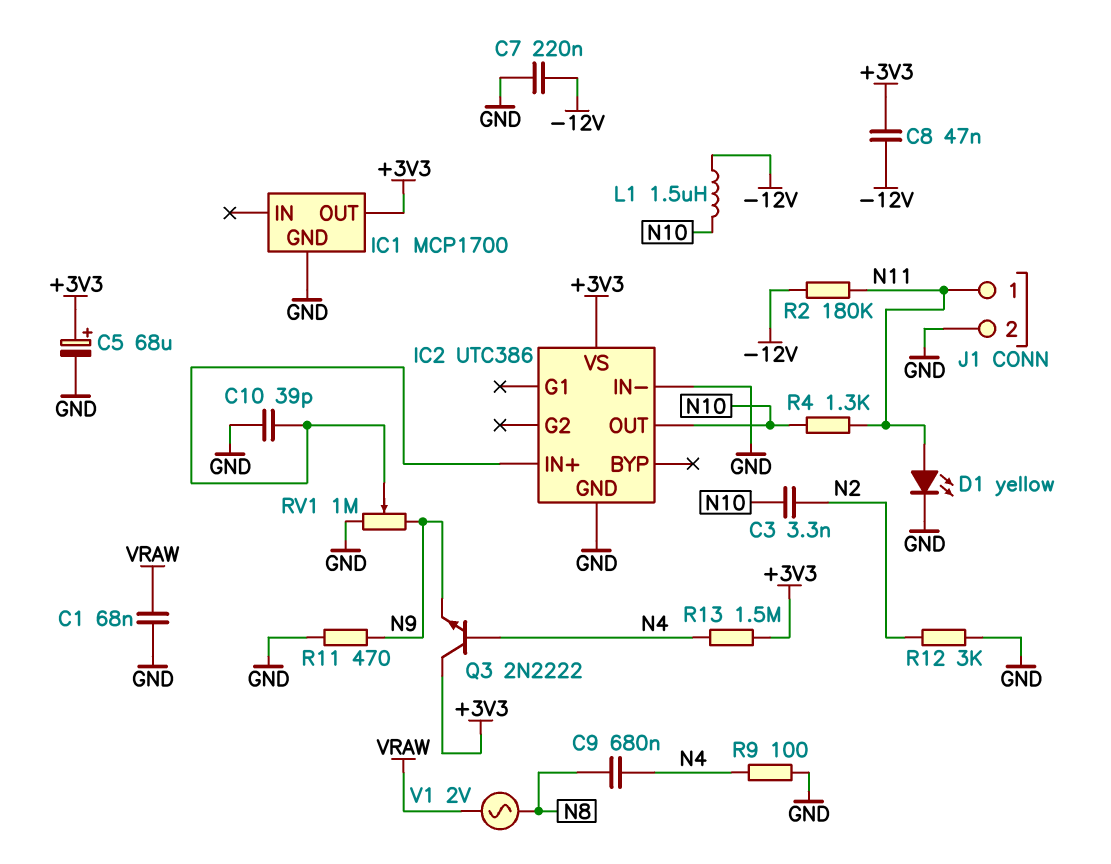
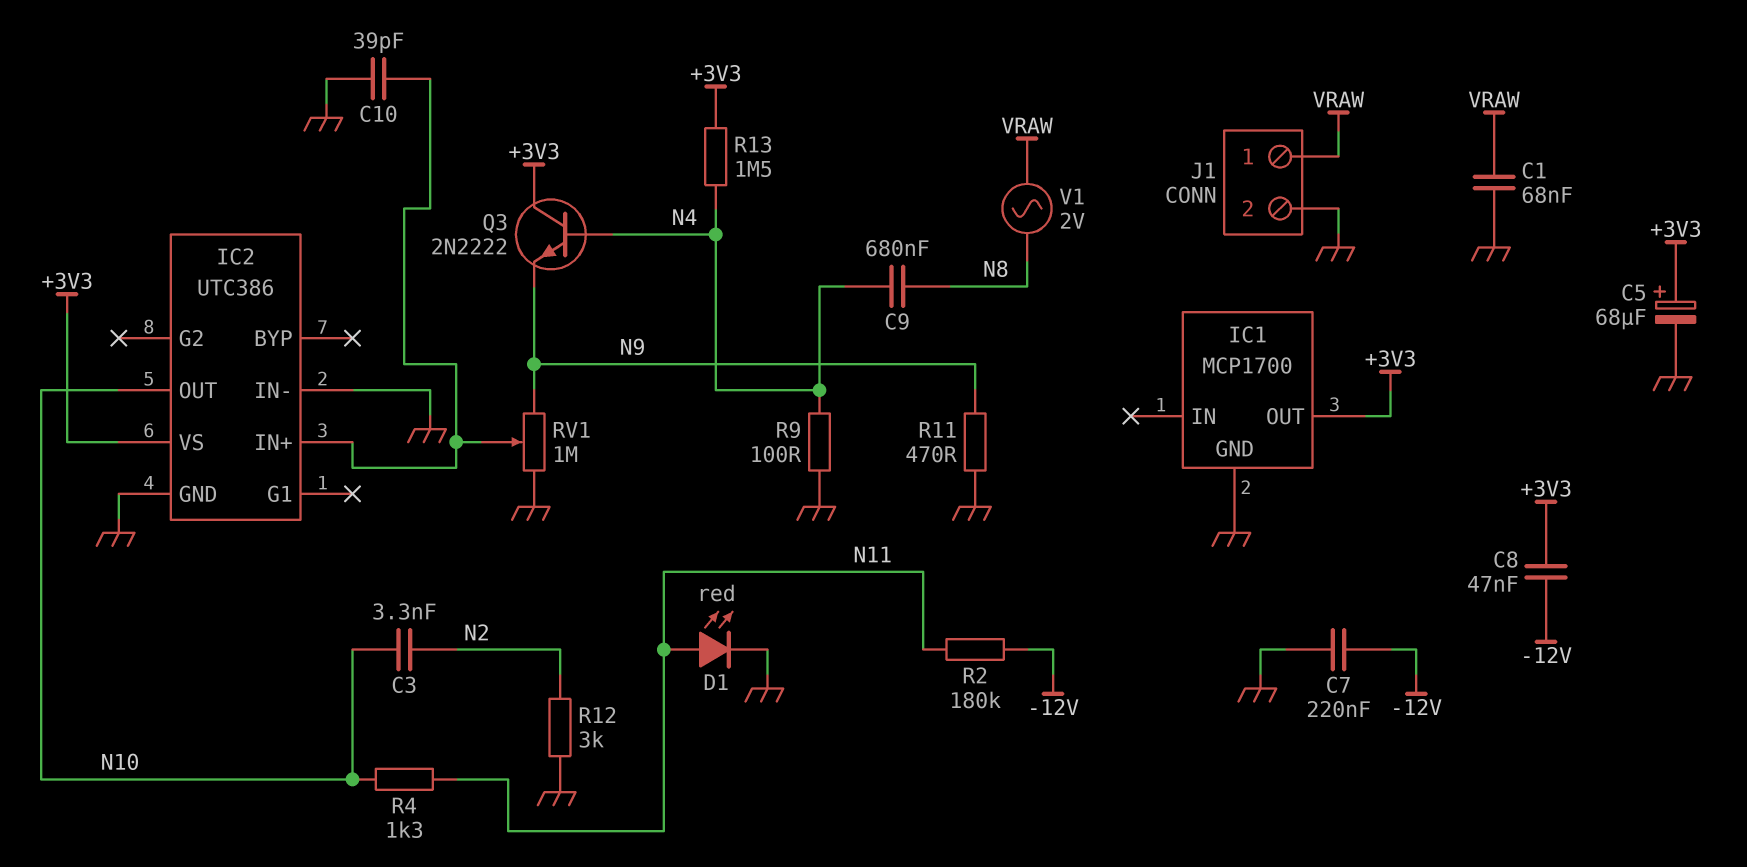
D1: LED yellow (A N11, K GND) -> LED red (A N11, K GND)
J1 pin 1: N11 -> VRAW
L1: 1.5uH (-12V, N10) -> none

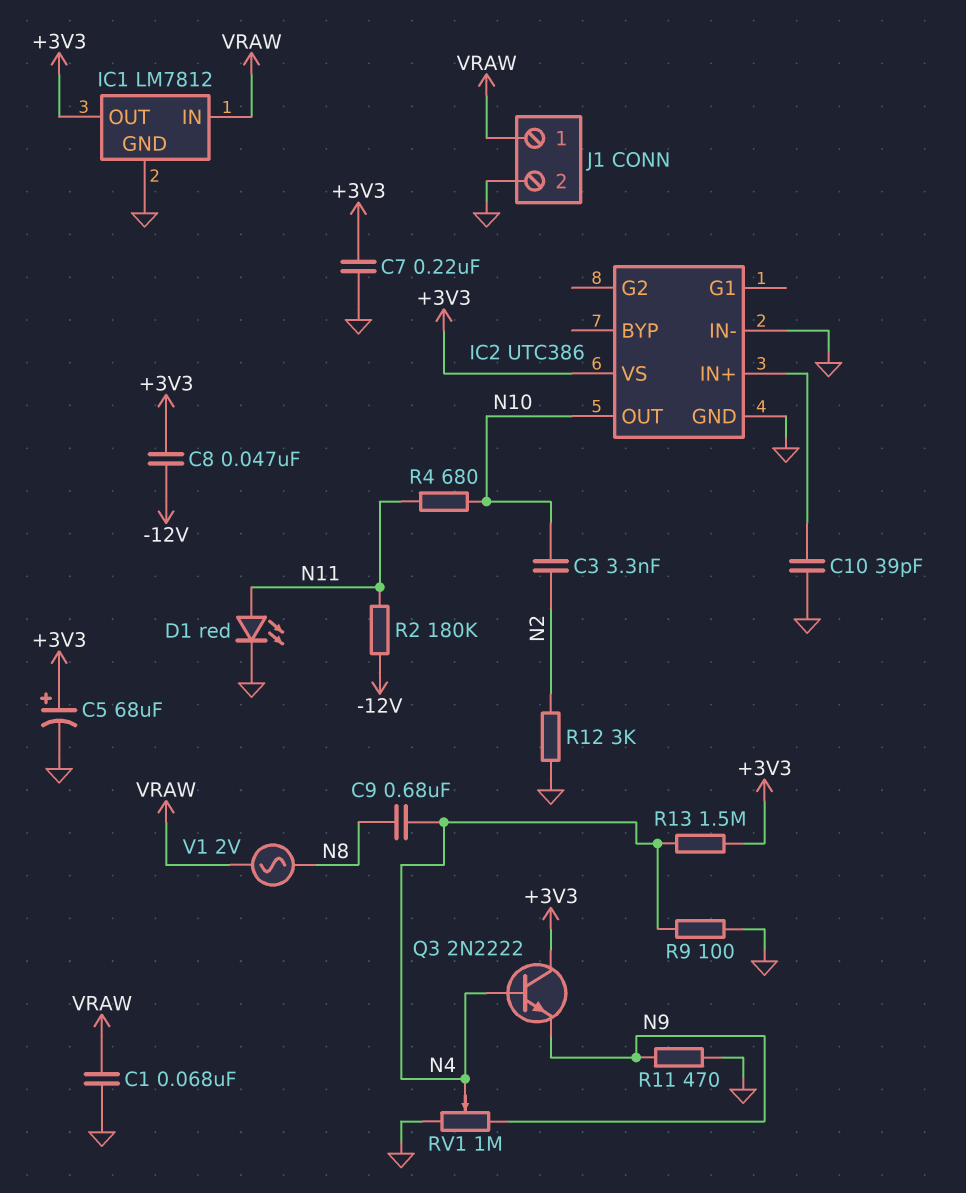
C7: 220nF (-12V, GND) -> 220nF (+3V3, GND)
IC1: MCP1700 -> LM7812
IC1 pin IN: none -> VRAW
R4: 1.3k (N10, N11) -> 680 (N10, N11)
RV1: 1M (GND, N9, wiper IC2/IN+) -> 1M (GND, N9, wiper N4)

